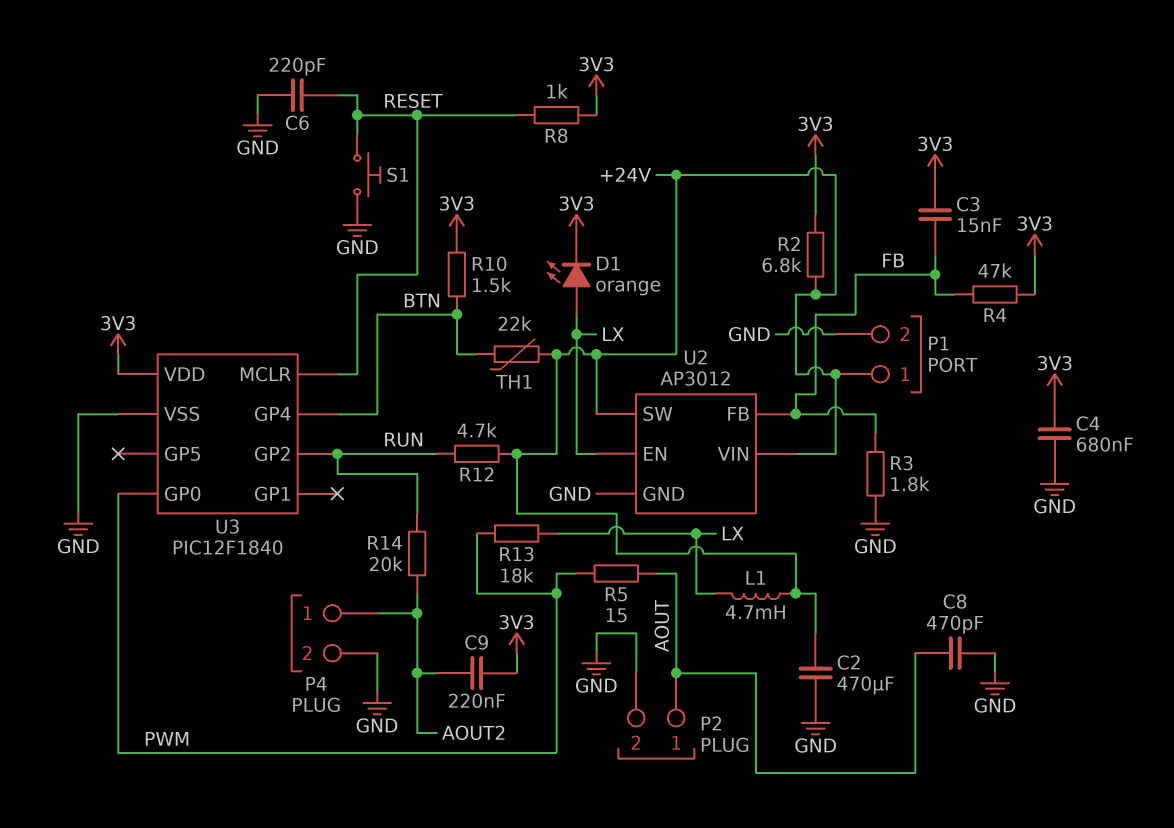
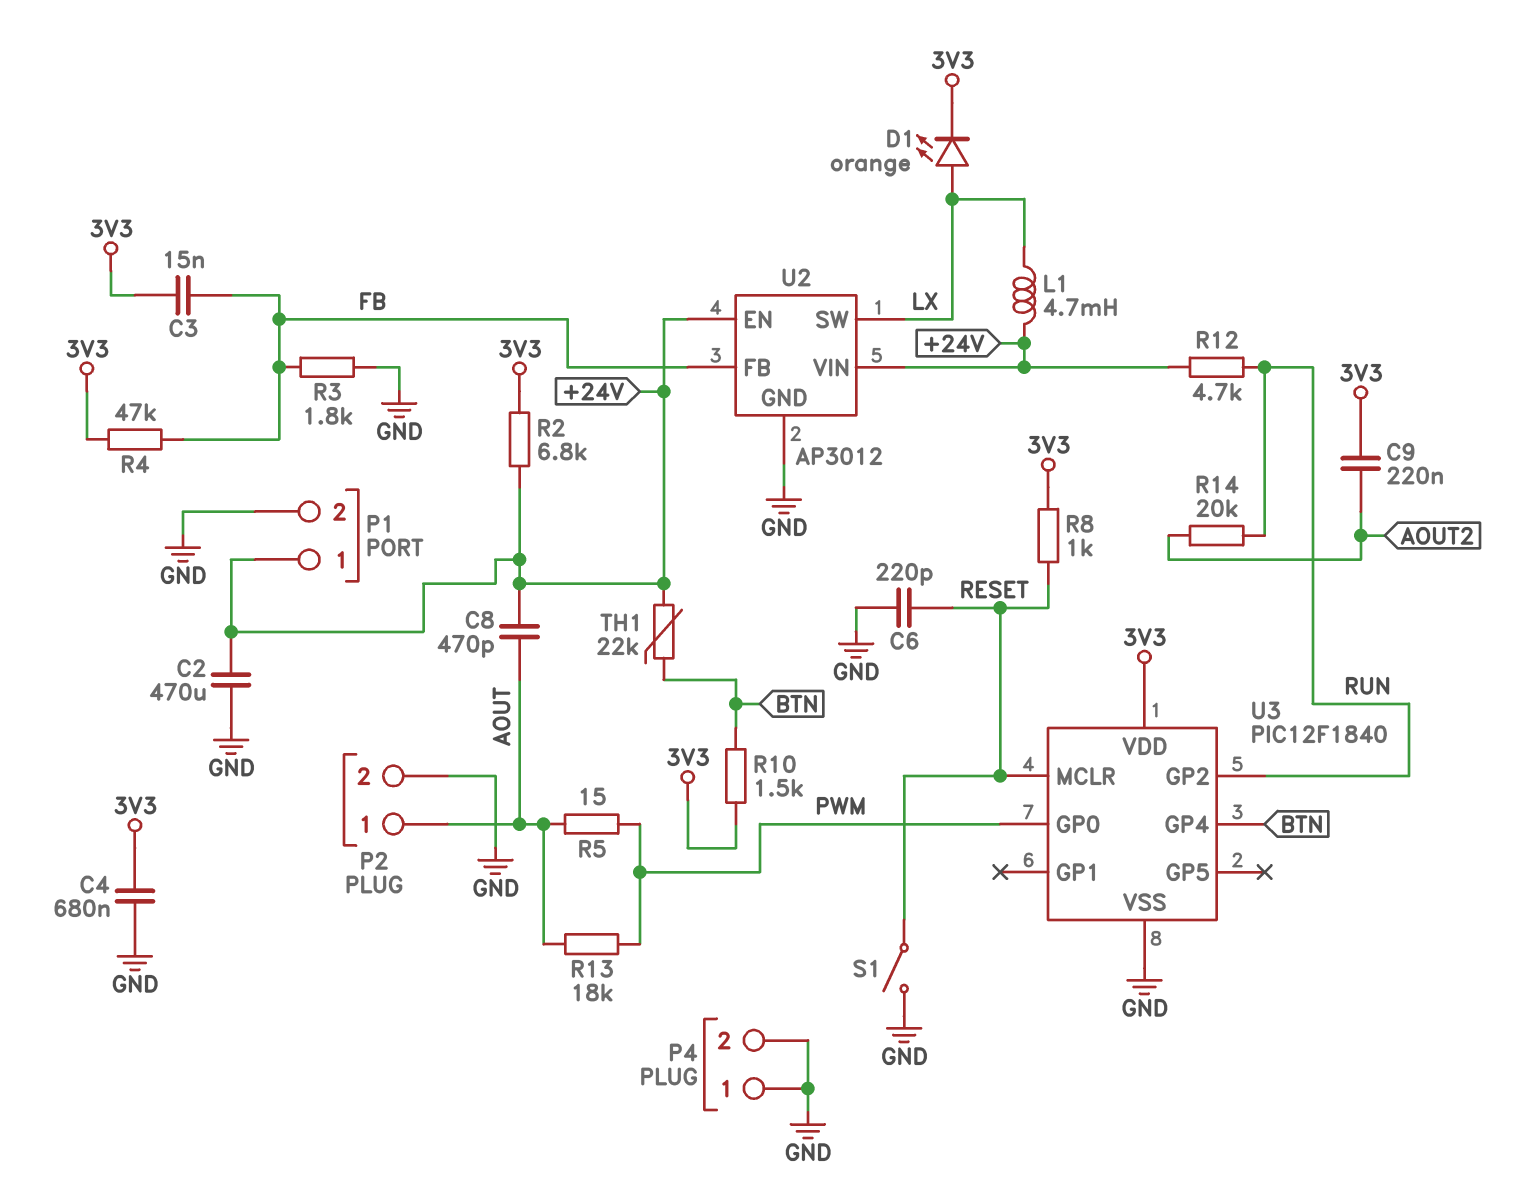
C8: 470pF (AOUT, GND) -> 470pF (+24V, AOUT)
P4 pin 1: AOUT2 -> GND
R13: 18k (LX, PWM) -> 18k (AOUT, PWM)
S1: button (GND, RESET) -> switch (GND, RESET)
U2 pin EN: LX -> +24V
U2 pin SW: +24V -> LX

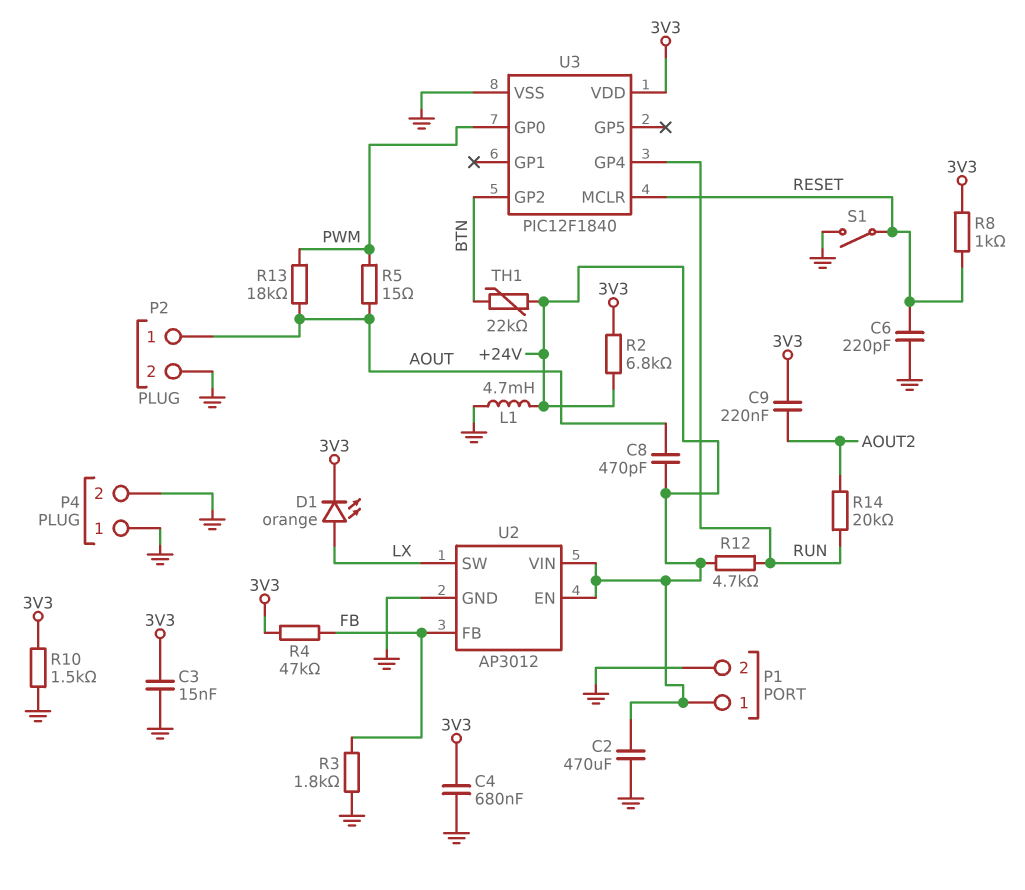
C3: 15nF (3V3, FB) -> 15nF (3V3, GND)
L1: 4.7mH (+24V, LX) -> 4.7mH (+24V, GND)
R10: 1.5k (3V3, BTN) -> 1.5k (3V3, GND)
U3 pin GP2: RUN -> BTN
U3 pin GP4: BTN -> RUN

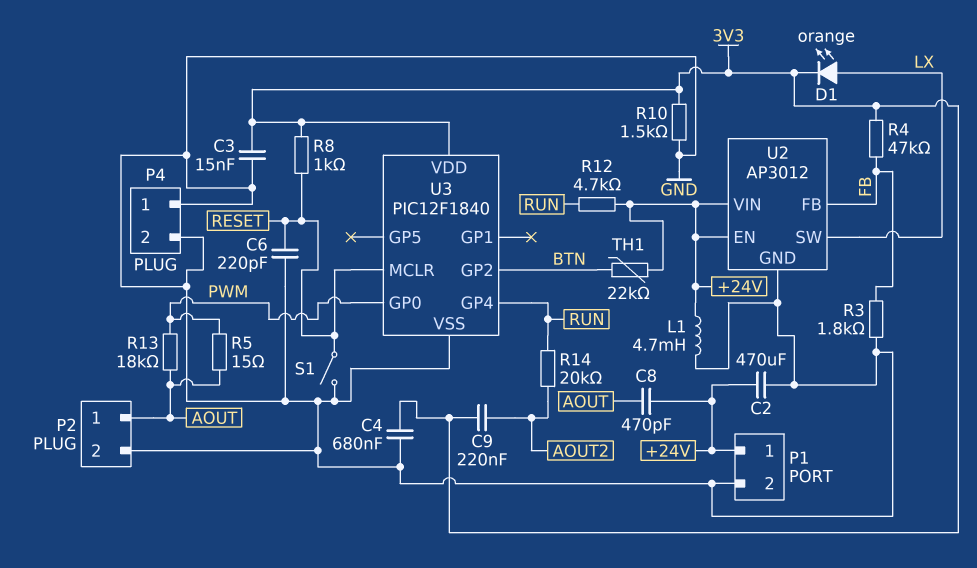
R2: 6.8k (+24V, 3V3) -> none

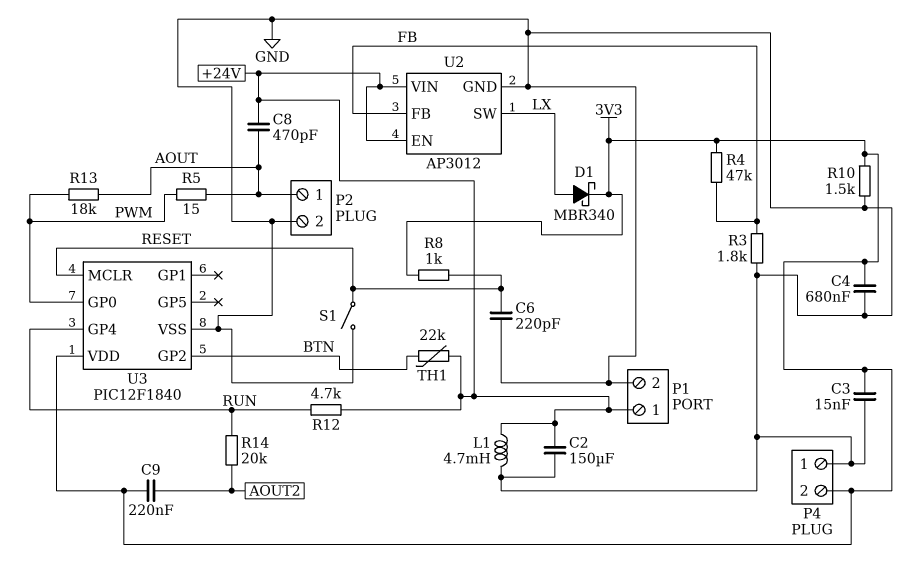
C2: 470uF (+24V, GND) -> 150uF (+24V, GND)
D1: LED orange (A LX, K 3V3) -> schottky MBR340 (A LX, K 3V3)
P4 pin 2: GND -> 3V3

